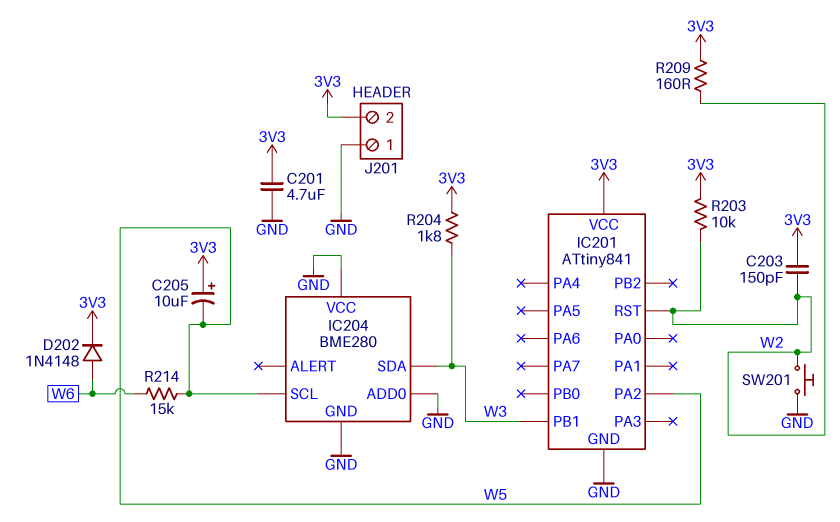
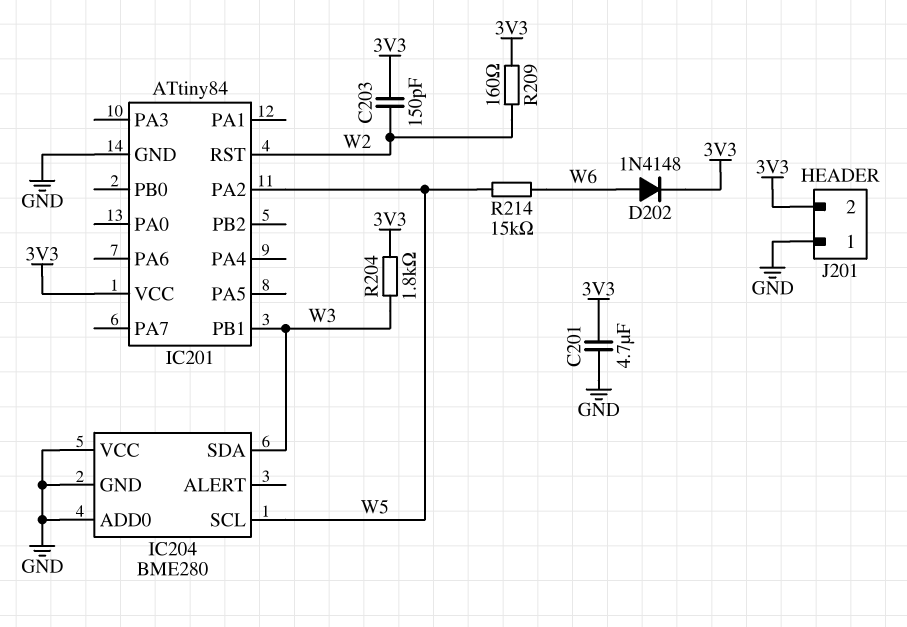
C205: 10uF (plus 3V3, minus W5) -> none
IC201: ATtiny841 -> ATtiny84
R203: 10k (3V3, W2) -> none
SW201: button (GND, W2) -> none

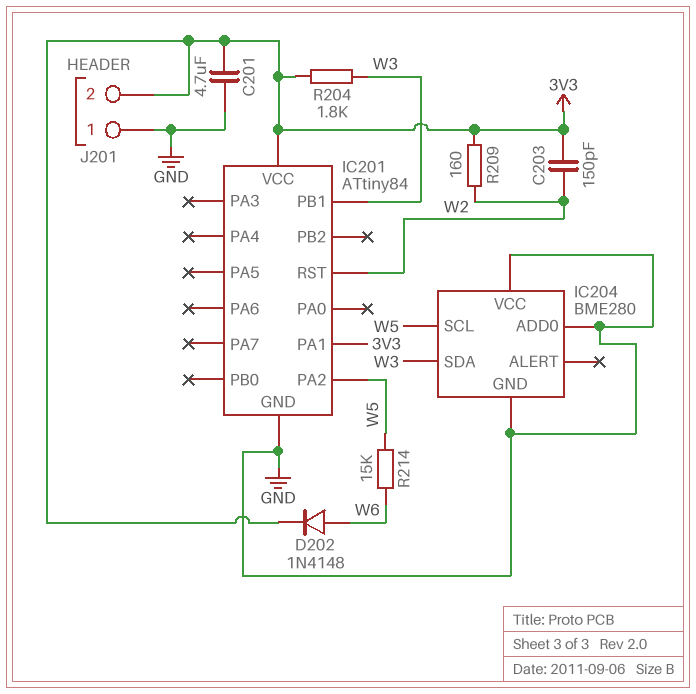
IC201 pin PA1: none -> 3V3

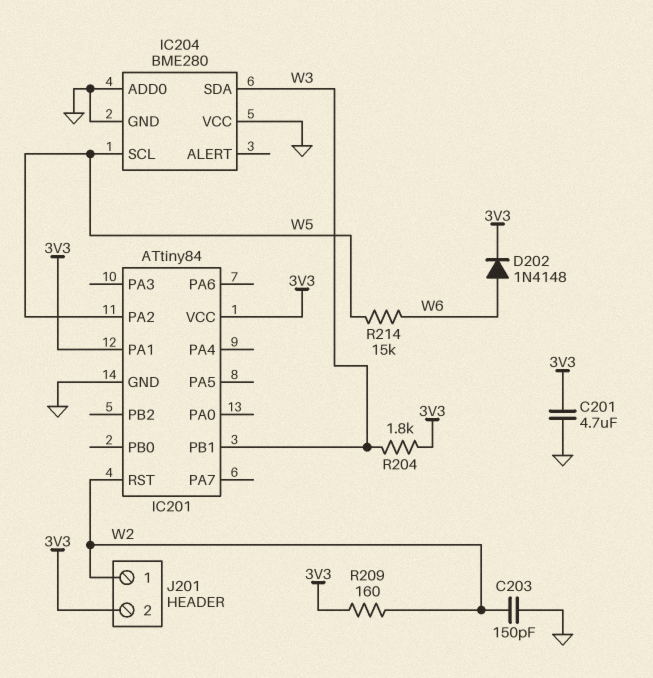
C203: 150pF (3V3, W2) -> 150pF (GND, W2)
J201 pin 1: GND -> W2

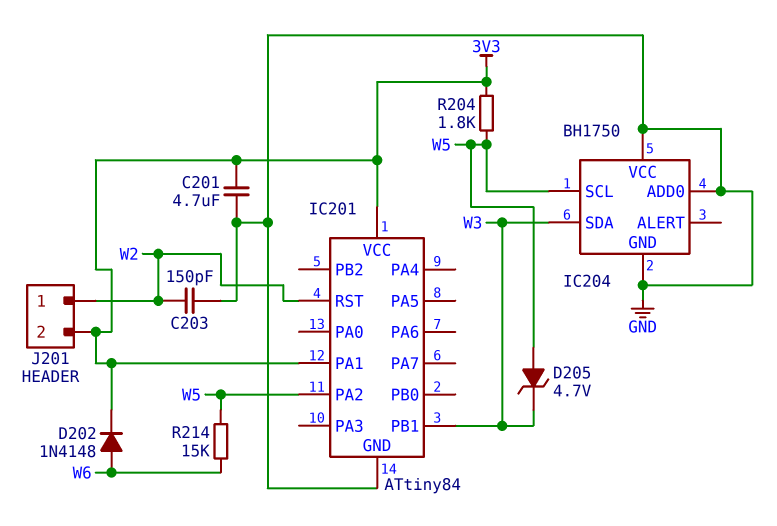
D205: none -> zener 4.7V (A W5, K W3)
IC204: BME280 -> BH1750
R204: 1.8k (3V3, W3) -> 1.8k (3V3, W5)
R209: 160 (3V3, W2) -> none

